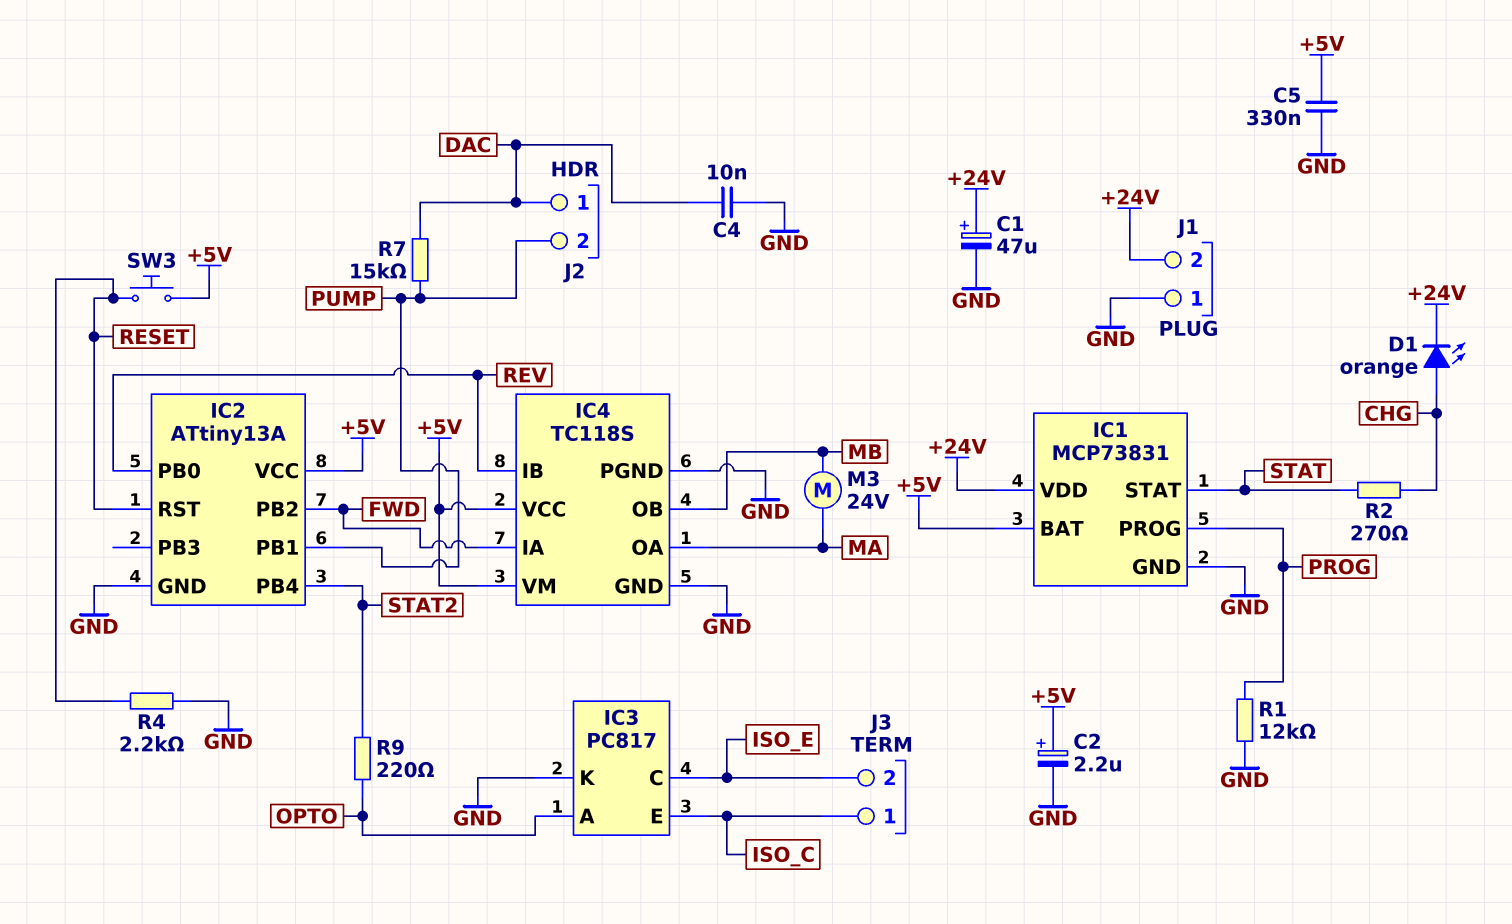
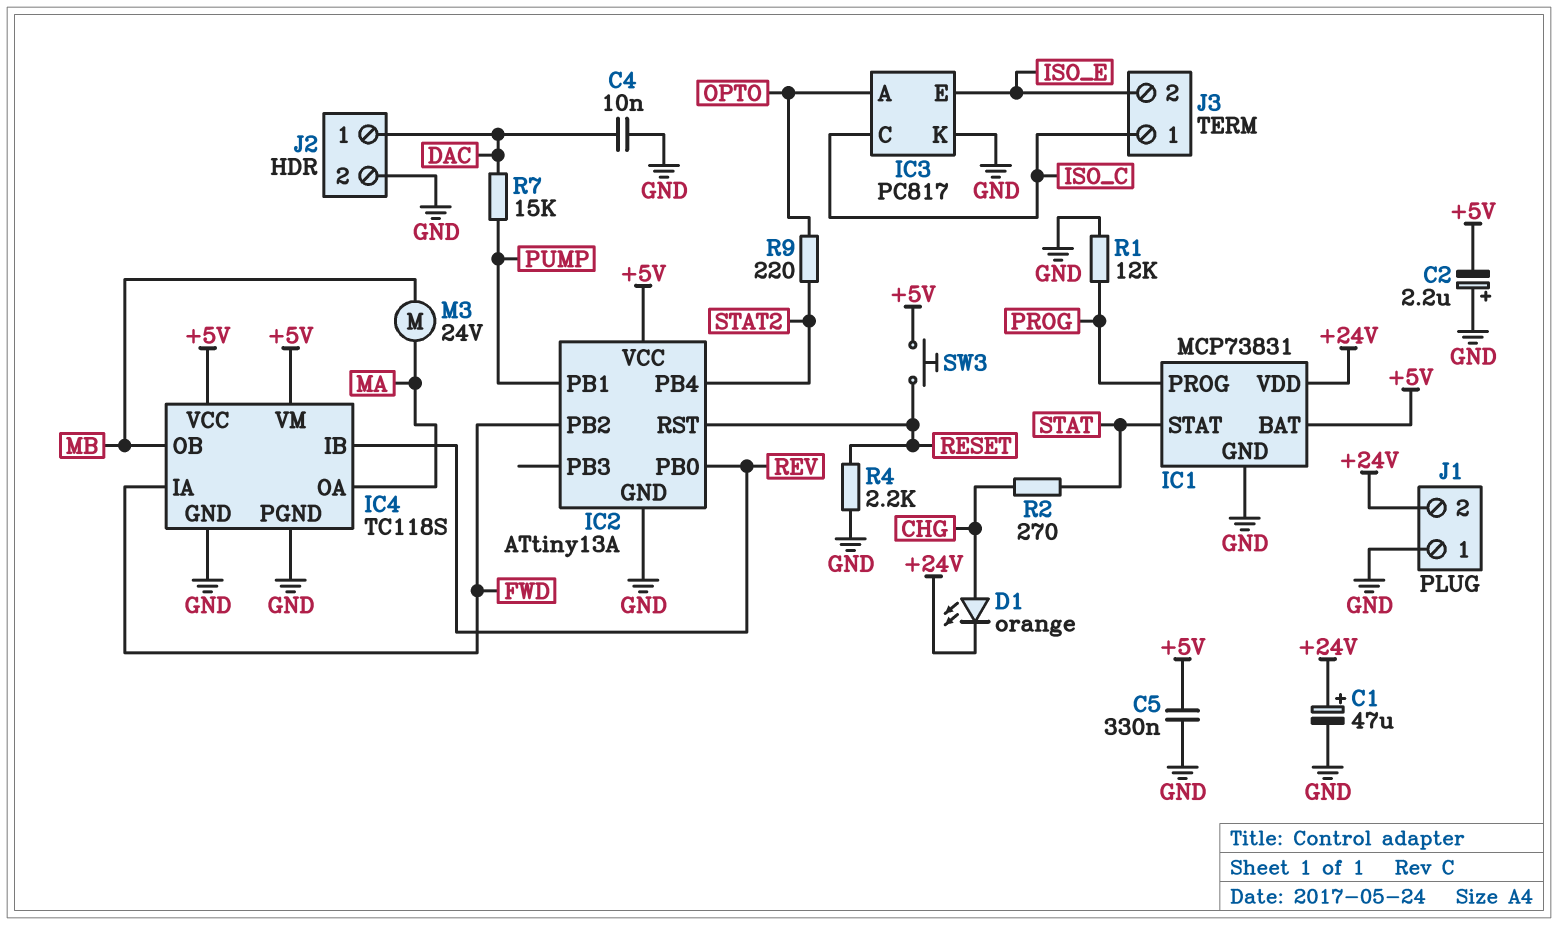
C2: 2.2uF (plus +5V, minus GND) -> 2.2uF (plus GND, minus +5V)
IC3 pin C: ISO_E -> ISO_C
IC3 pin E: ISO_C -> ISO_E
J2 pin 2: PUMP -> GND

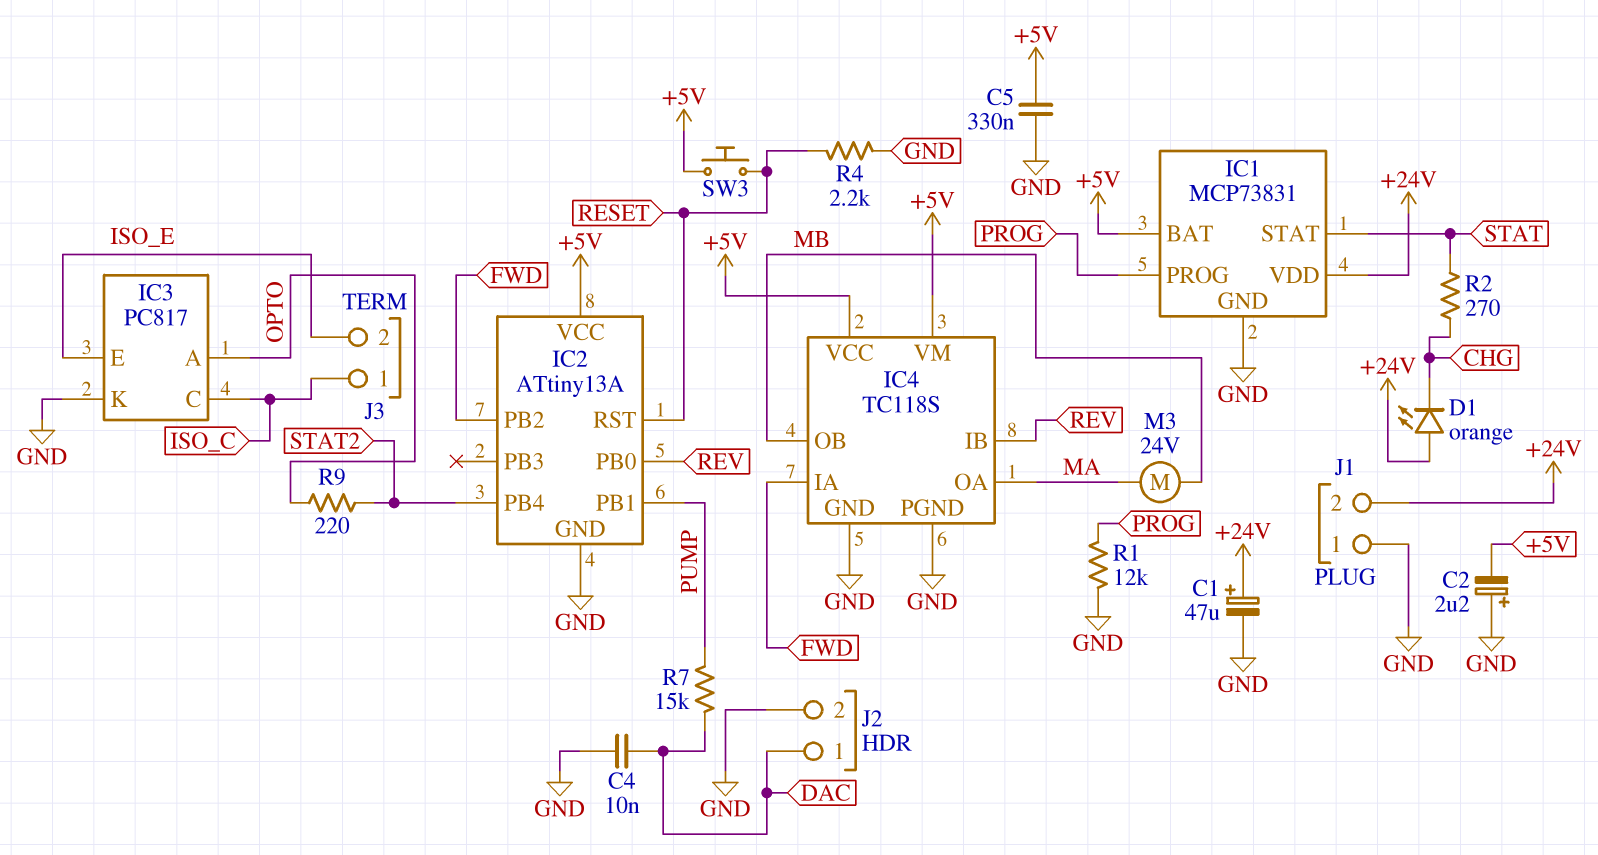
D1: LED orange (A CHG, K +24V) -> LED orange (A +24V, K CHG)

